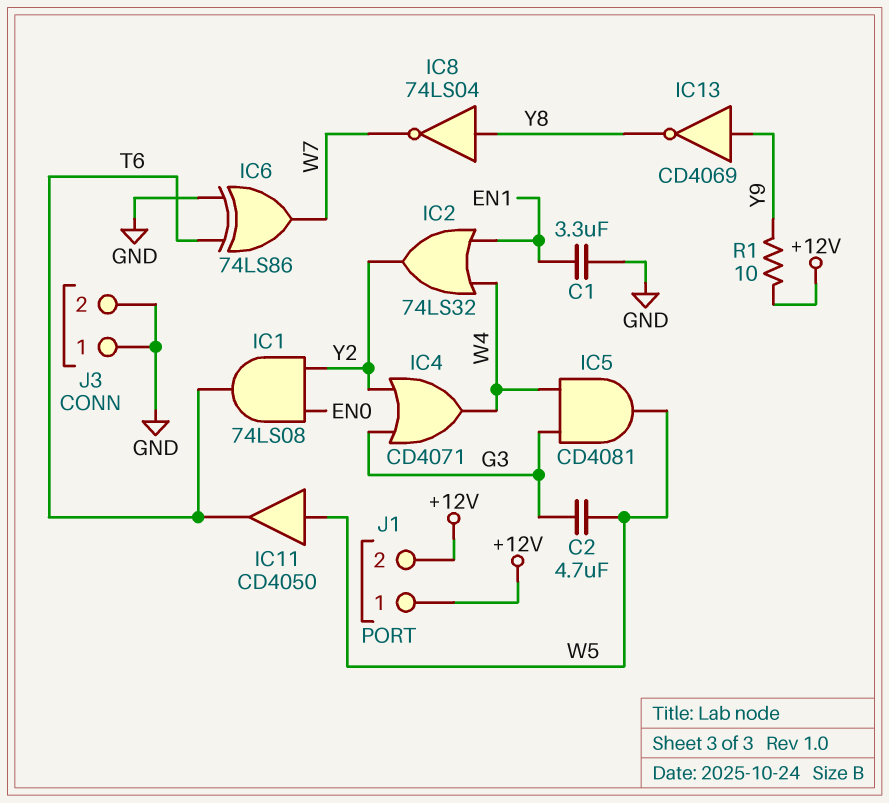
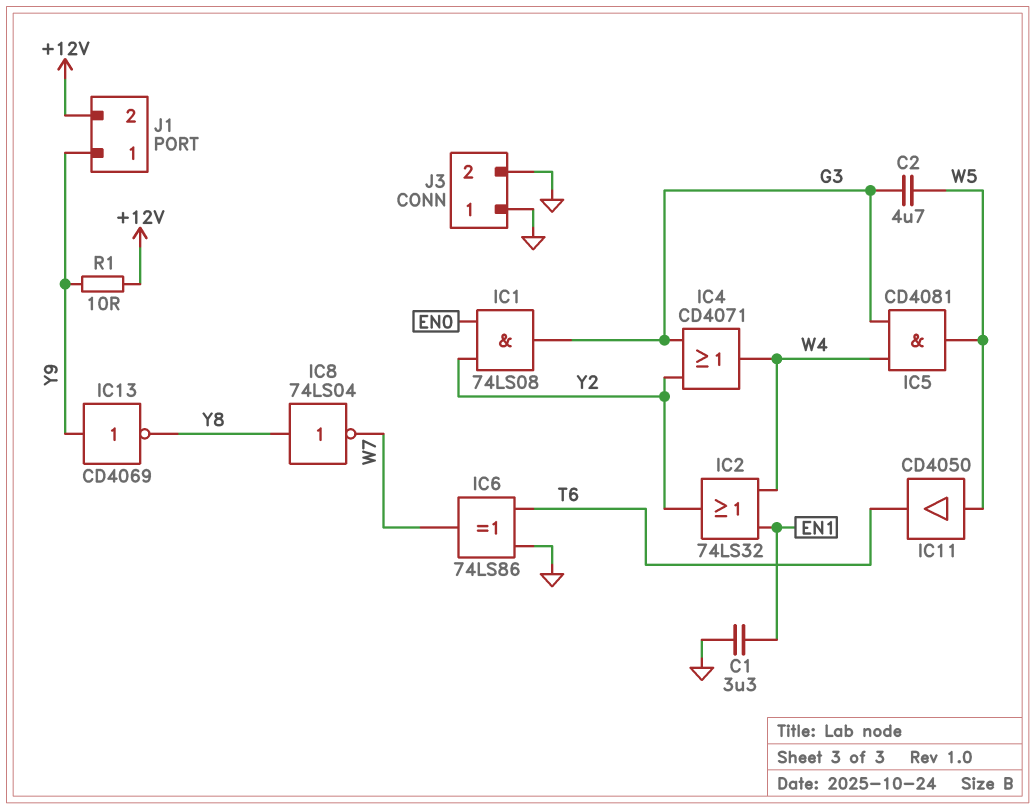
IC1: AND 74LS08 (in EN0, in Y2, out T6) -> AND 74LS08 (in EN0, in Y2, out G3)
J1 pin 1: +12V -> Y9

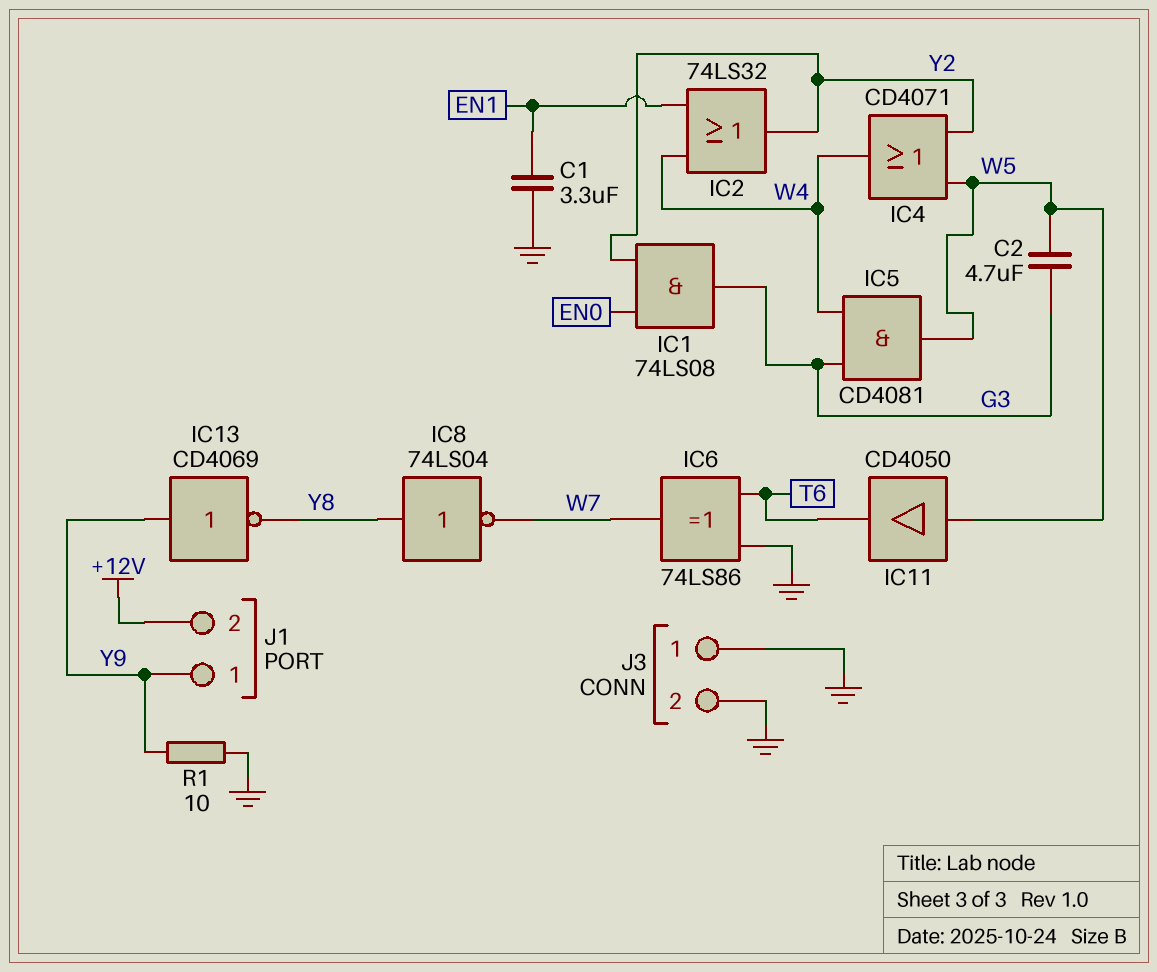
IC4: OR CD4071 (in G3, in Y2, out W4) -> OR CD4071 (in W5, in Y2, out W4)
R1: 10 (+12V, Y9) -> 10 (GND, Y9)

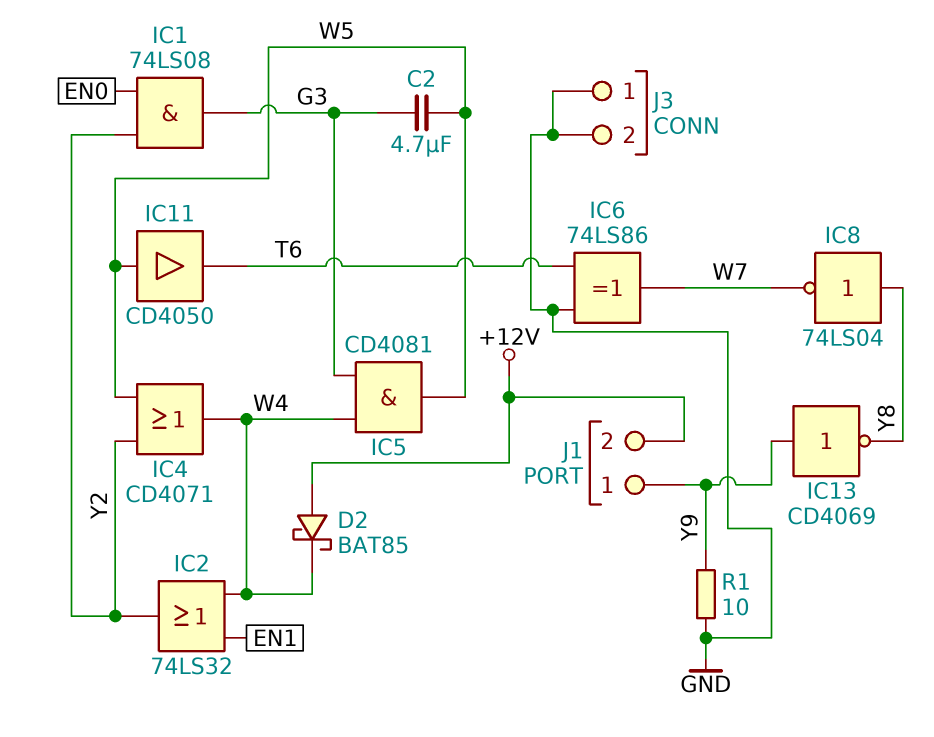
C1: 3.3uF (EN1, GND) -> none
D2: none -> schottky BAT85 (A +12V, K W4)

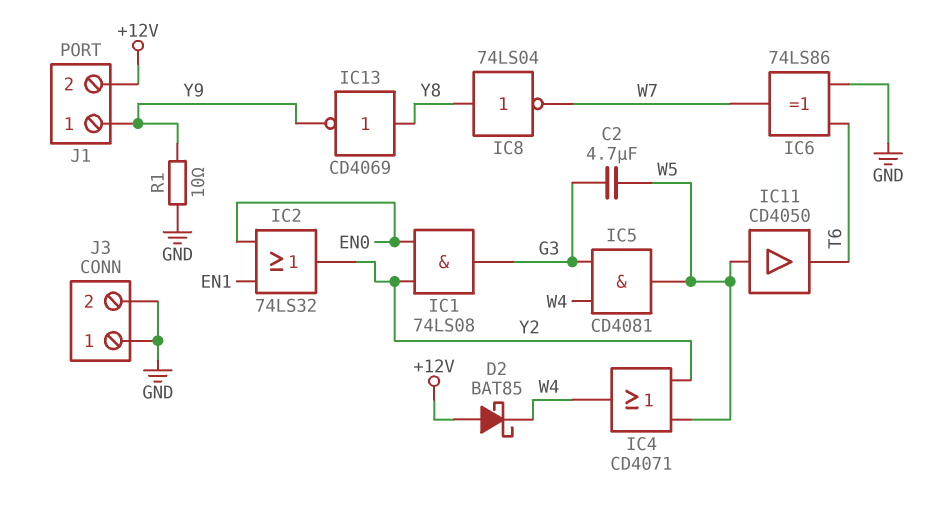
IC2: OR 74LS32 (in EN1, in W4, out Y2) -> OR 74LS32 (in EN0, in EN1, out Y2)
IC13: NOT CD4069 (in Y9, out Y8) -> NOT CD4069 (in Y8, out Y9)

